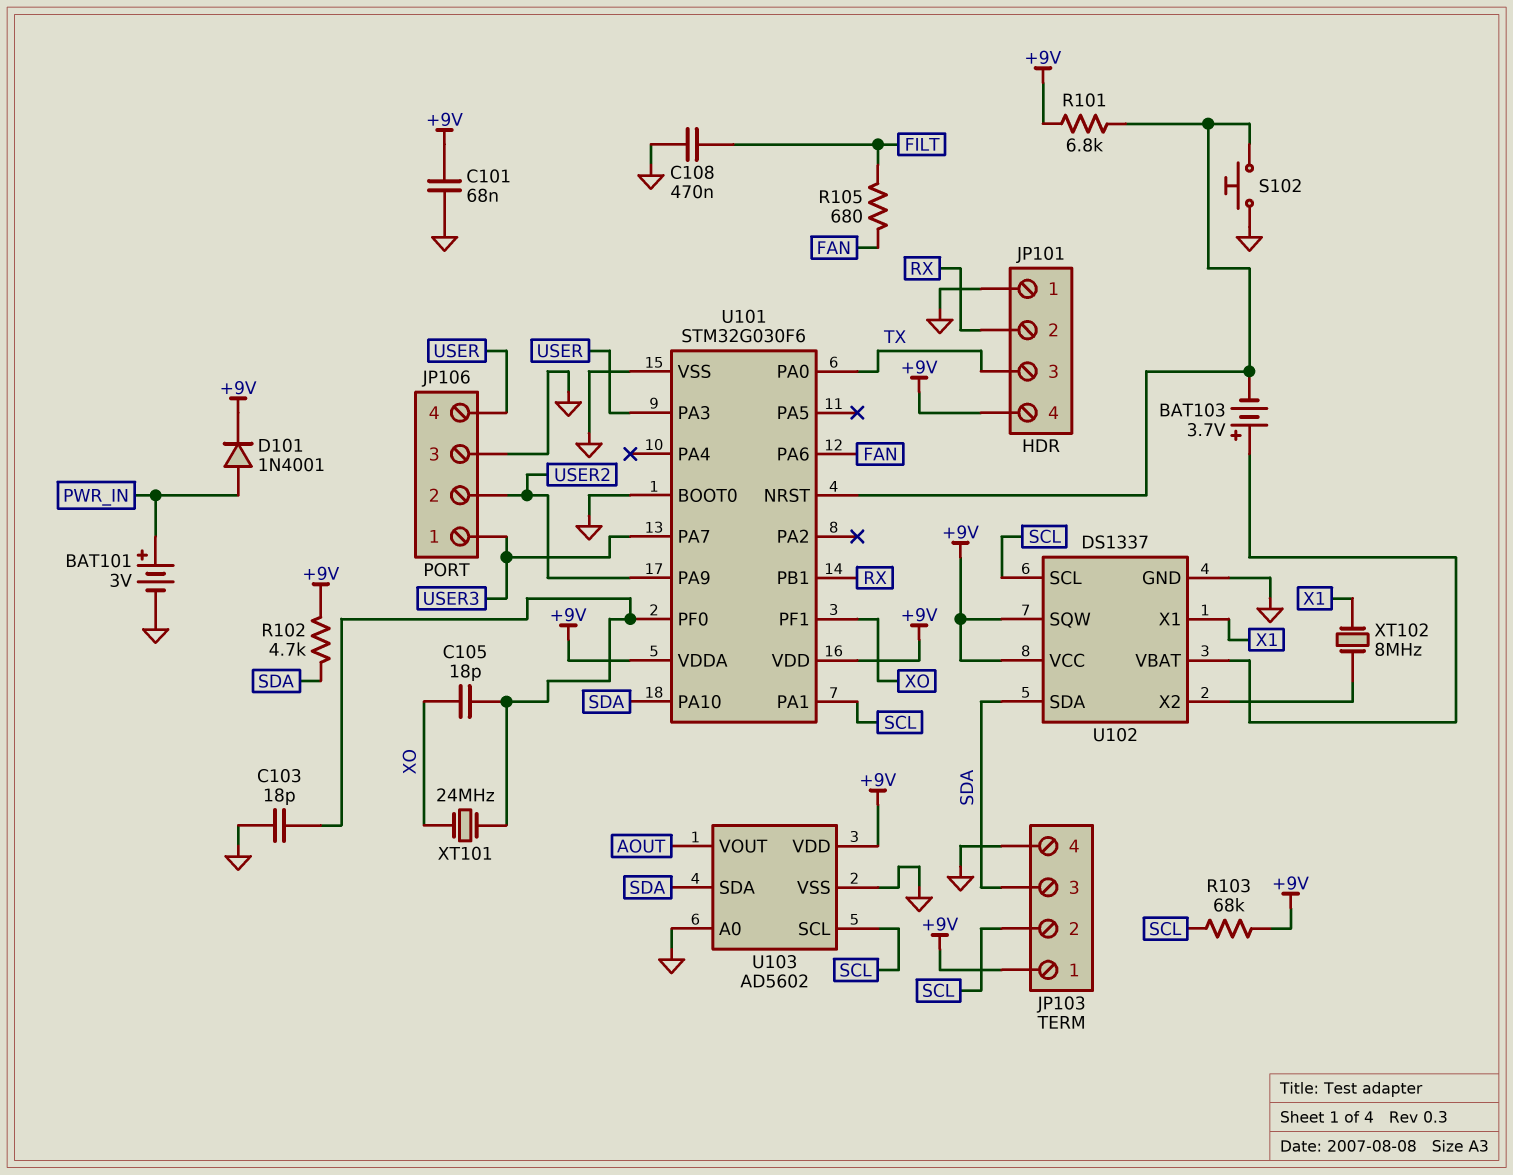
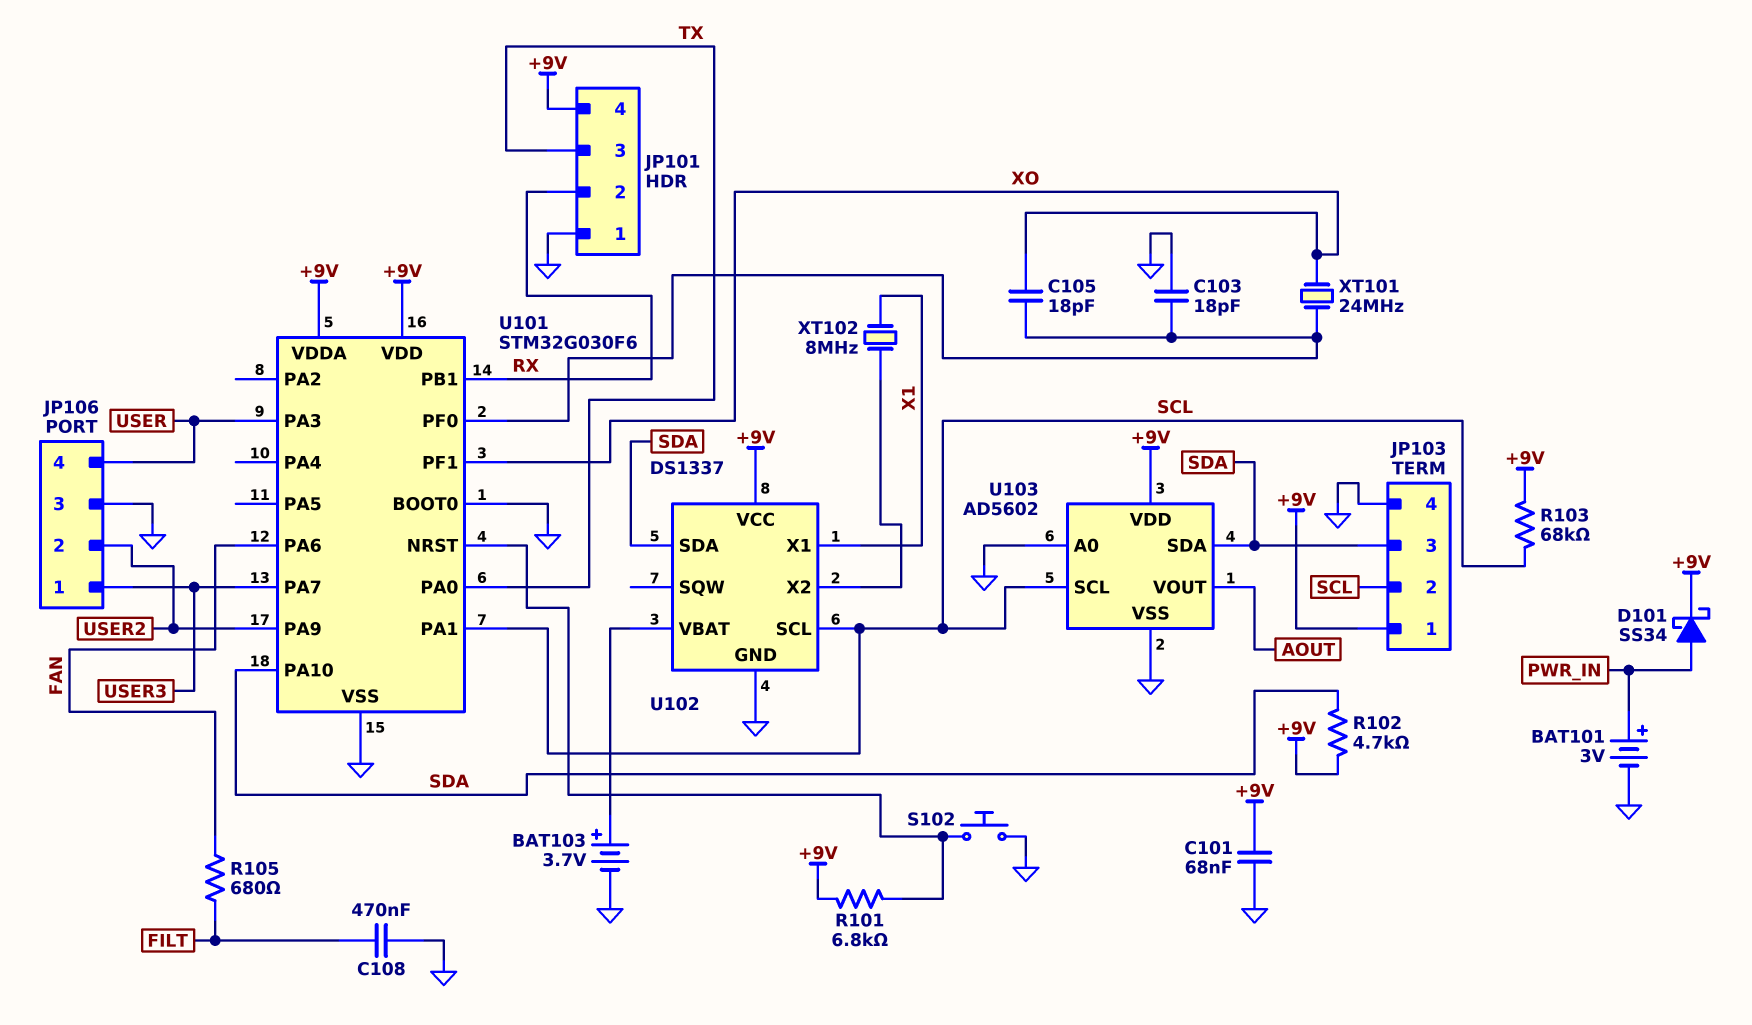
BAT103: 3.7V (plus U102/VBAT, minus U101/NRST) -> 3.7V (plus U102/VBAT, minus GND)
D101: diode 1N4001 (A PWR_IN, K +9V) -> schottky SS34 (A PWR_IN, K +9V)
U102 pin SQW: +9V -> none

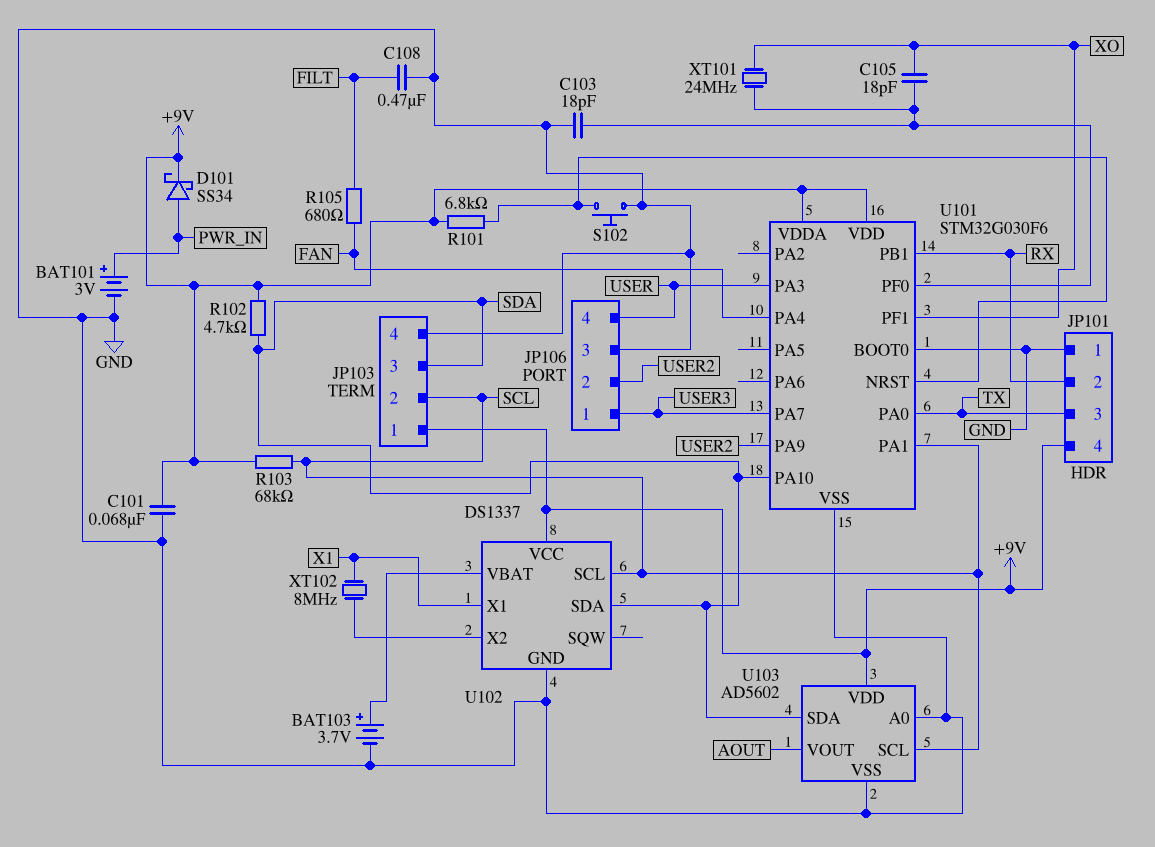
U101 pin PA4: none -> FAN
U101 pin PA6: FAN -> none

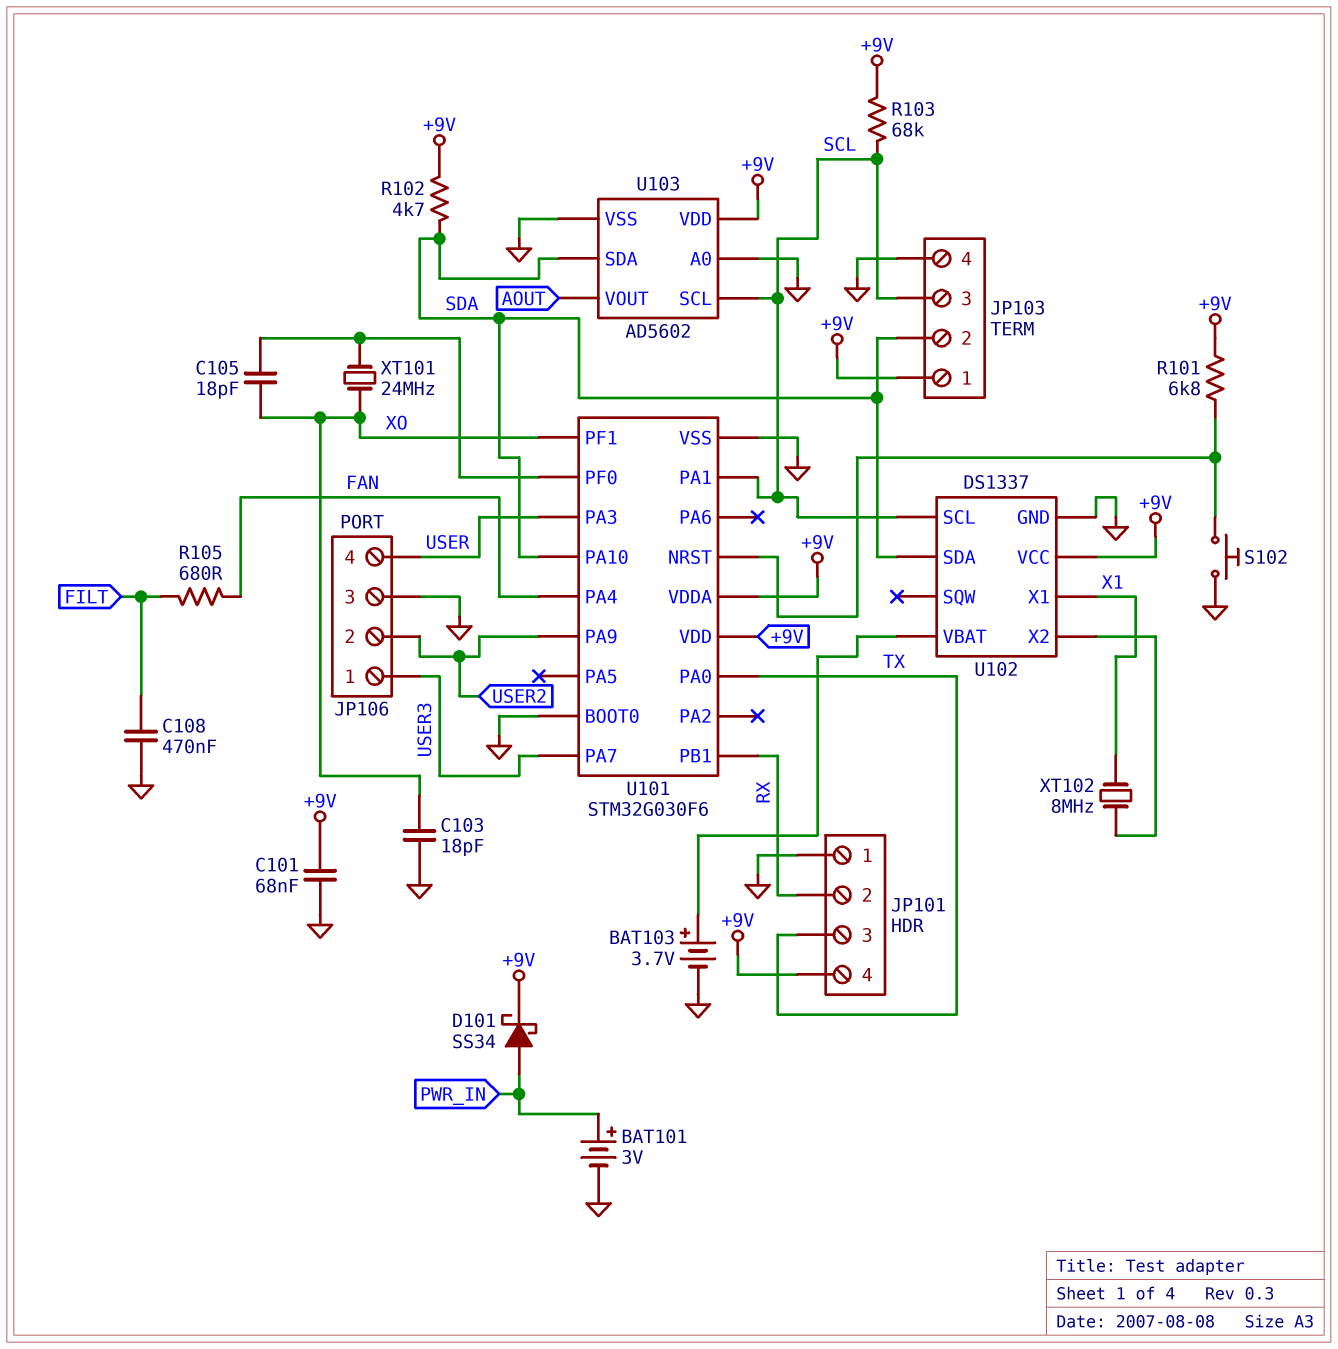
C103: 18pF (GND, U101/PF0) -> 18pF (GND, XO)
JP103 pin 2: SCL -> SDA
JP103 pin 3: SDA -> SCL

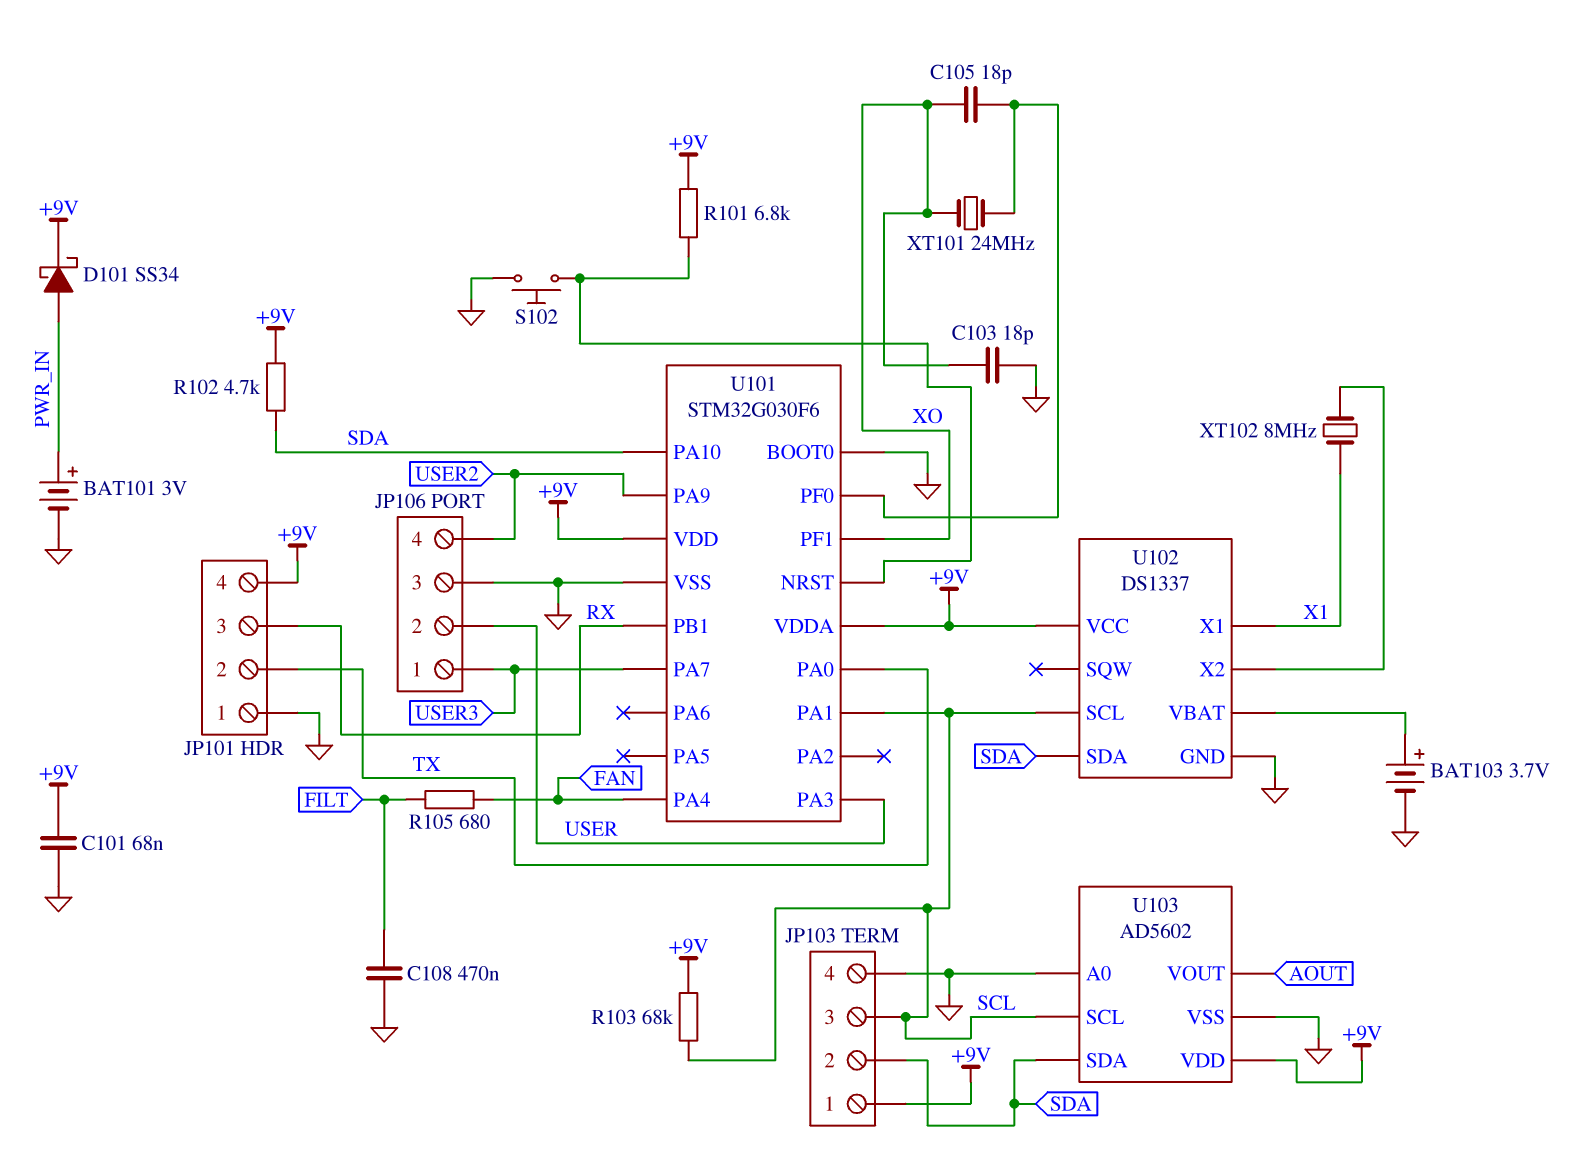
JP101 pin 2: RX -> TX
JP101 pin 3: TX -> RX
JP106 pin 2: USER2 -> USER
JP106 pin 4: USER -> USER2

